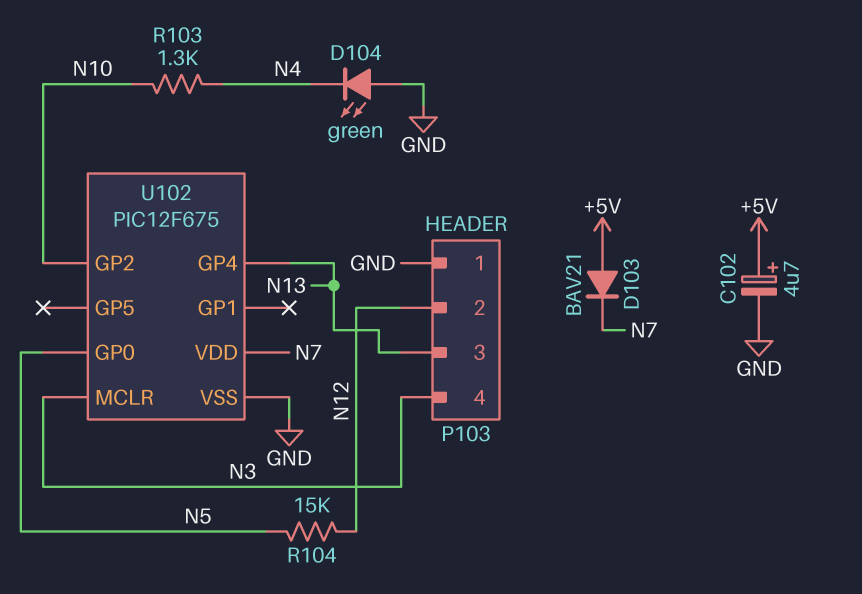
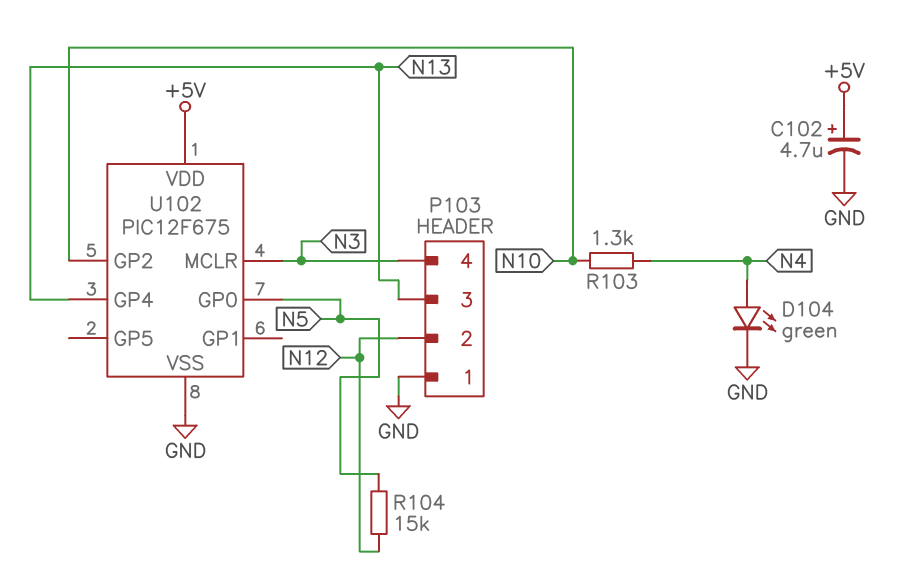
D103: diode BAV21 (A +5V, K N7) -> none
D104: LED green (A GND, K N4) -> LED green (A N4, K GND)
U102 pin VDD: N7 -> +5V

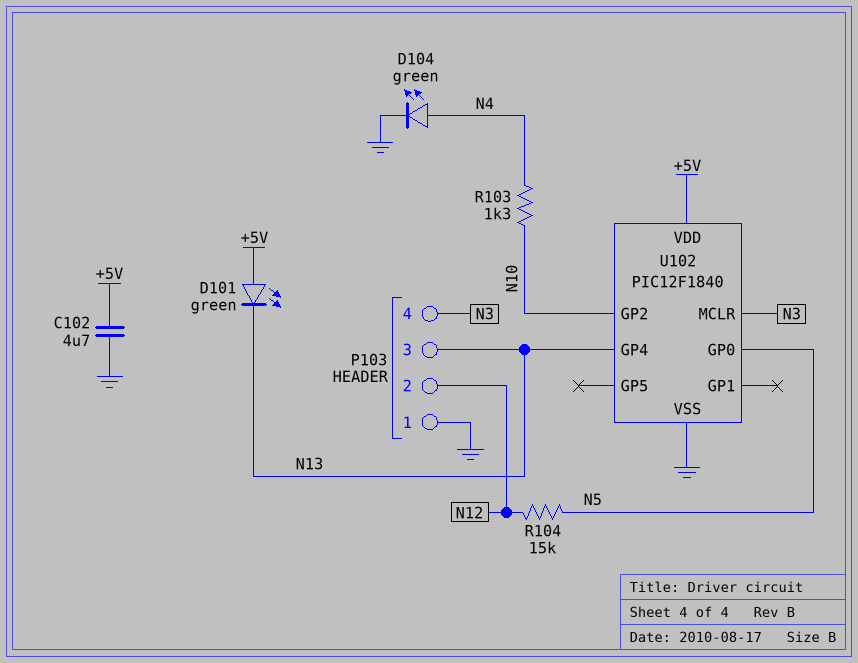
C102: 4.7uF (plus +5V, minus GND) -> 4.7uF (+5V, GND)
D101: none -> LED green (A +5V, K N13)
U102: PIC12F675 -> PIC12F1840

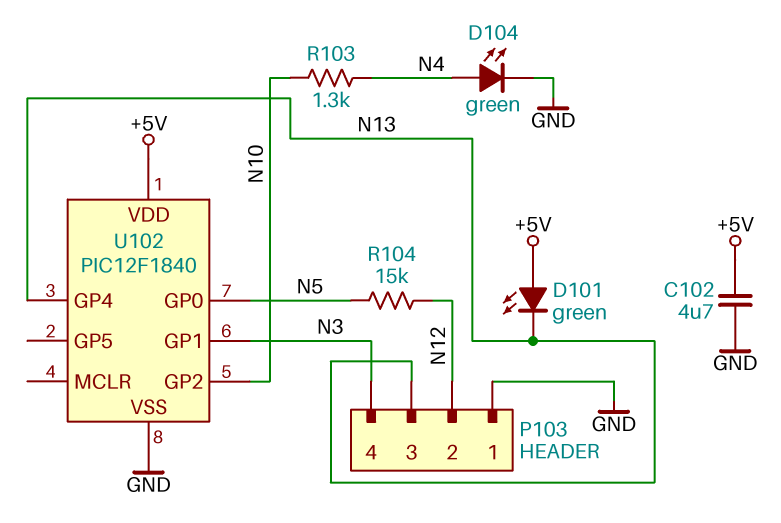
U102 pin GP1: none -> N3
U102 pin MCLR: N3 -> none

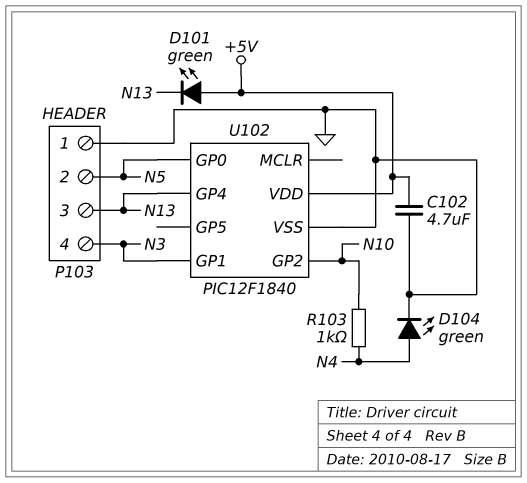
P103 pin 2: N12 -> N5
R103: 1.3k (N4, N10) -> 1k (N4, N10)
R104: 15k (N5, N12) -> none

